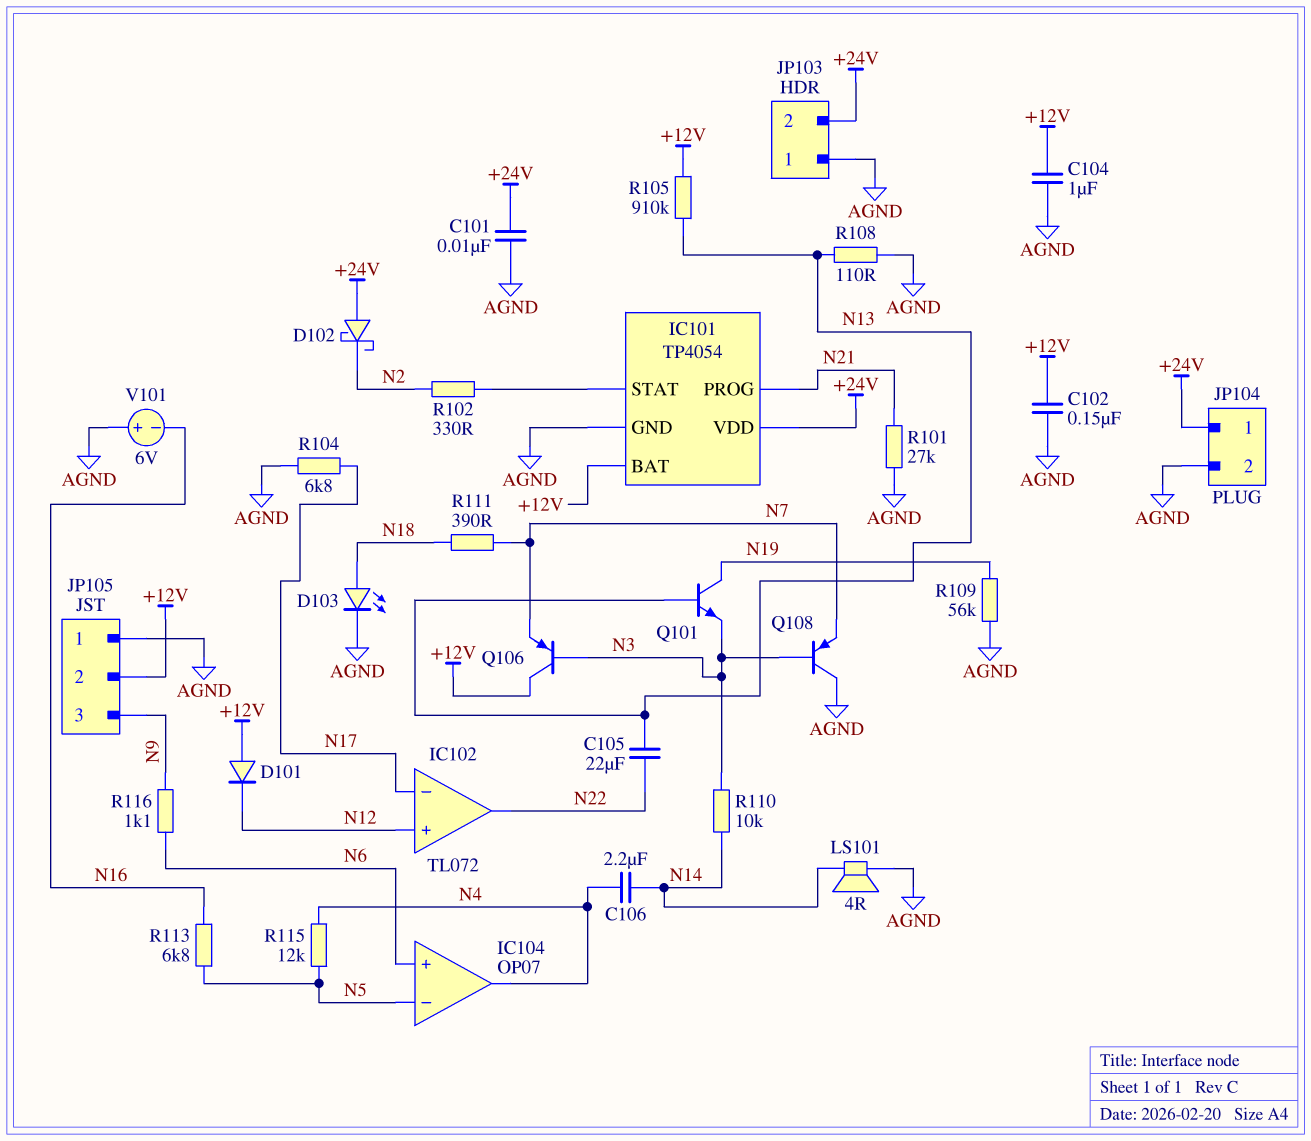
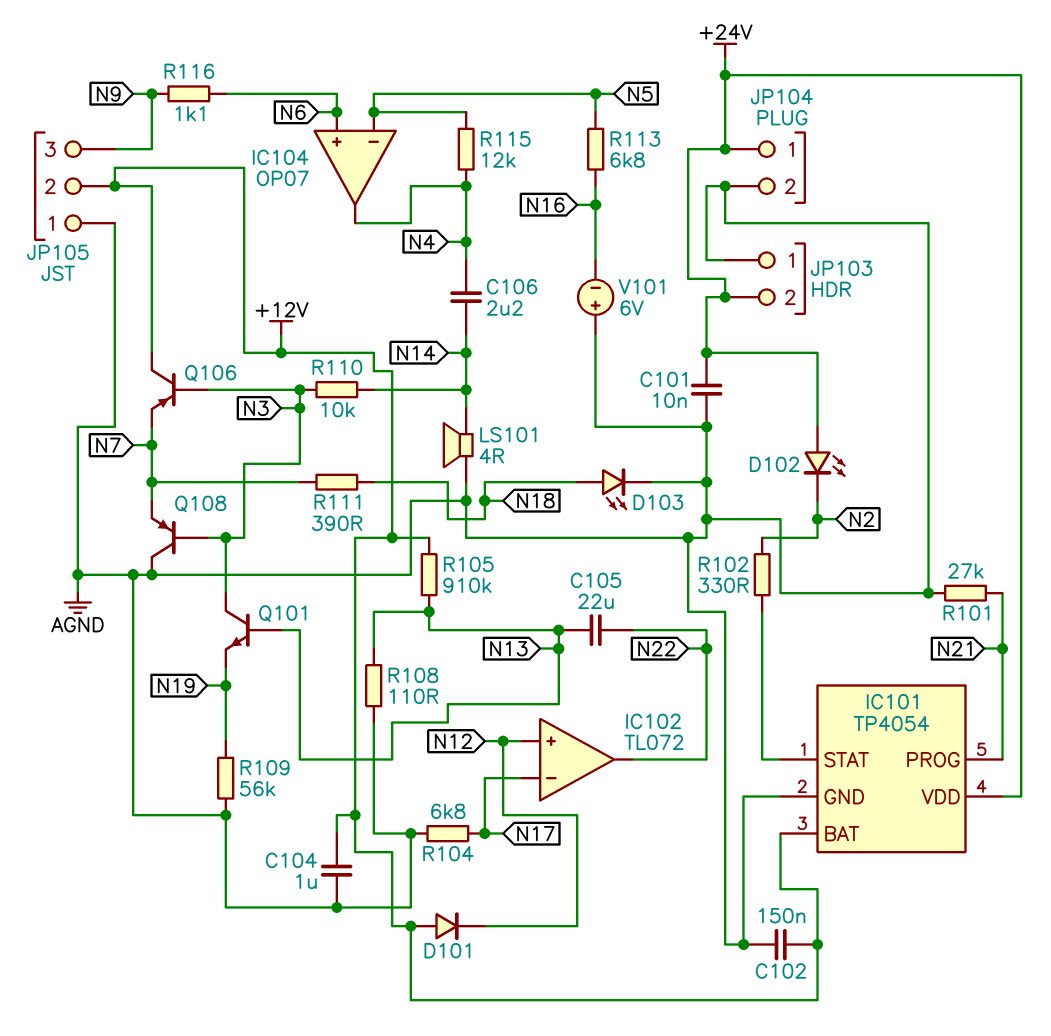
D102: schottky (A +24V, K N2) -> LED (A +24V, K N2)
Q101: NPN (B N13, C N19, E N3) -> NPN (B N13, C N3, E N19)

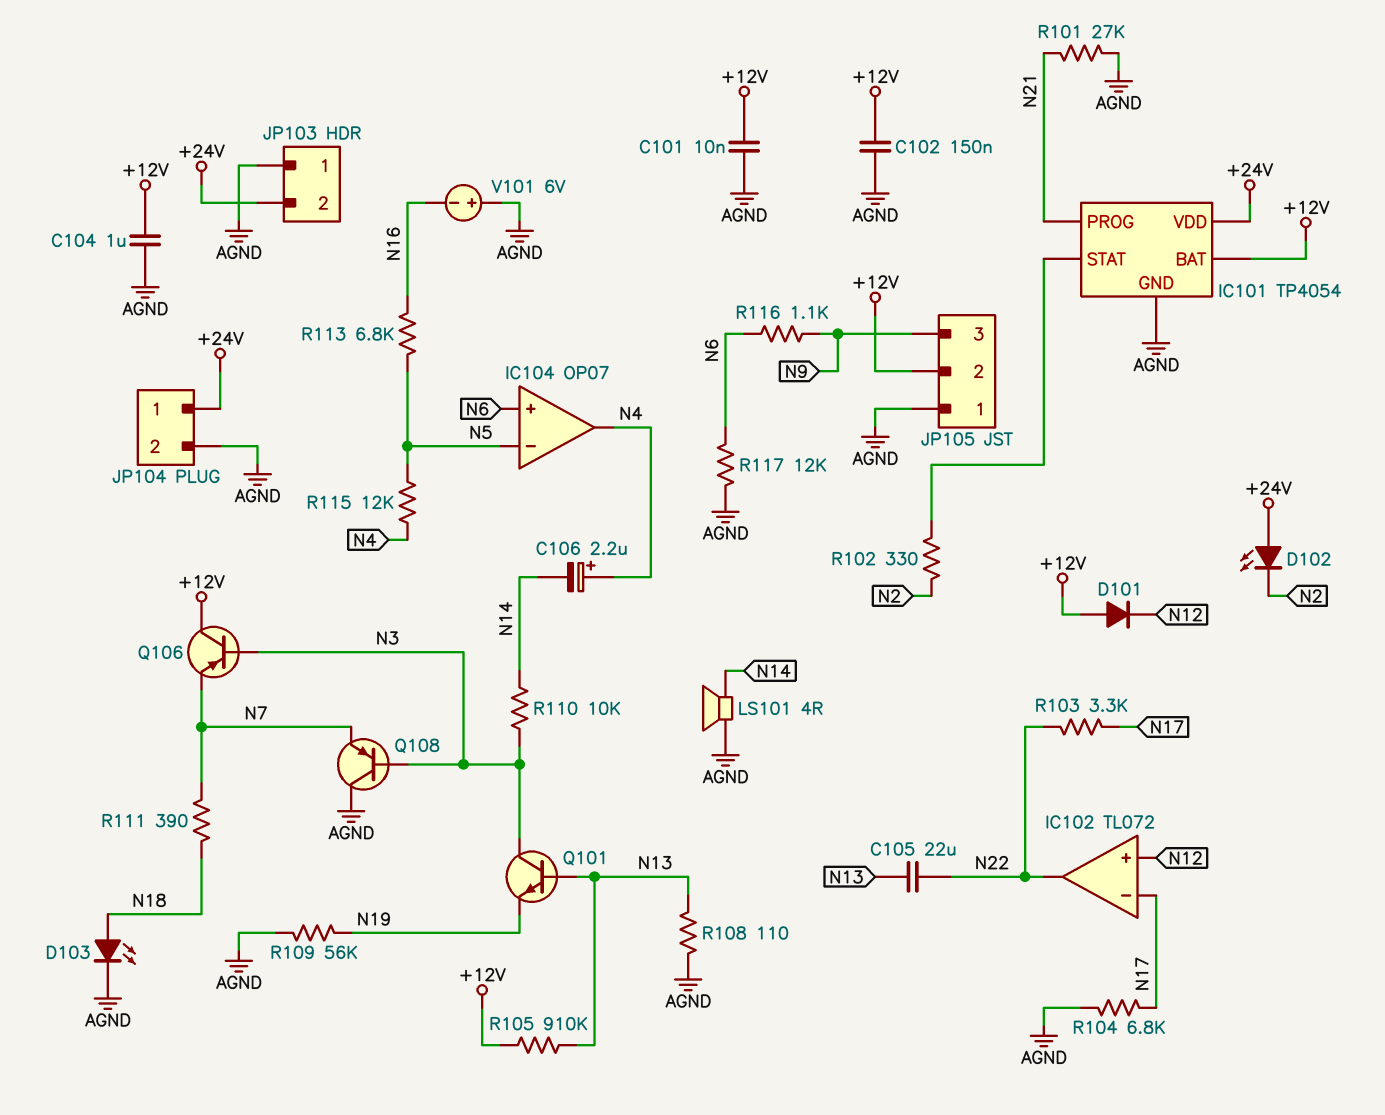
C101: 10nF (+24V, AGND) -> 10nF (+12V, AGND)
C106: 2.2uF (N4, N14) -> 2.2uF (plus N4, minus N14)
R103: none -> 3.3k (N17, N22)
R117: none -> 12k (AGND, N6)

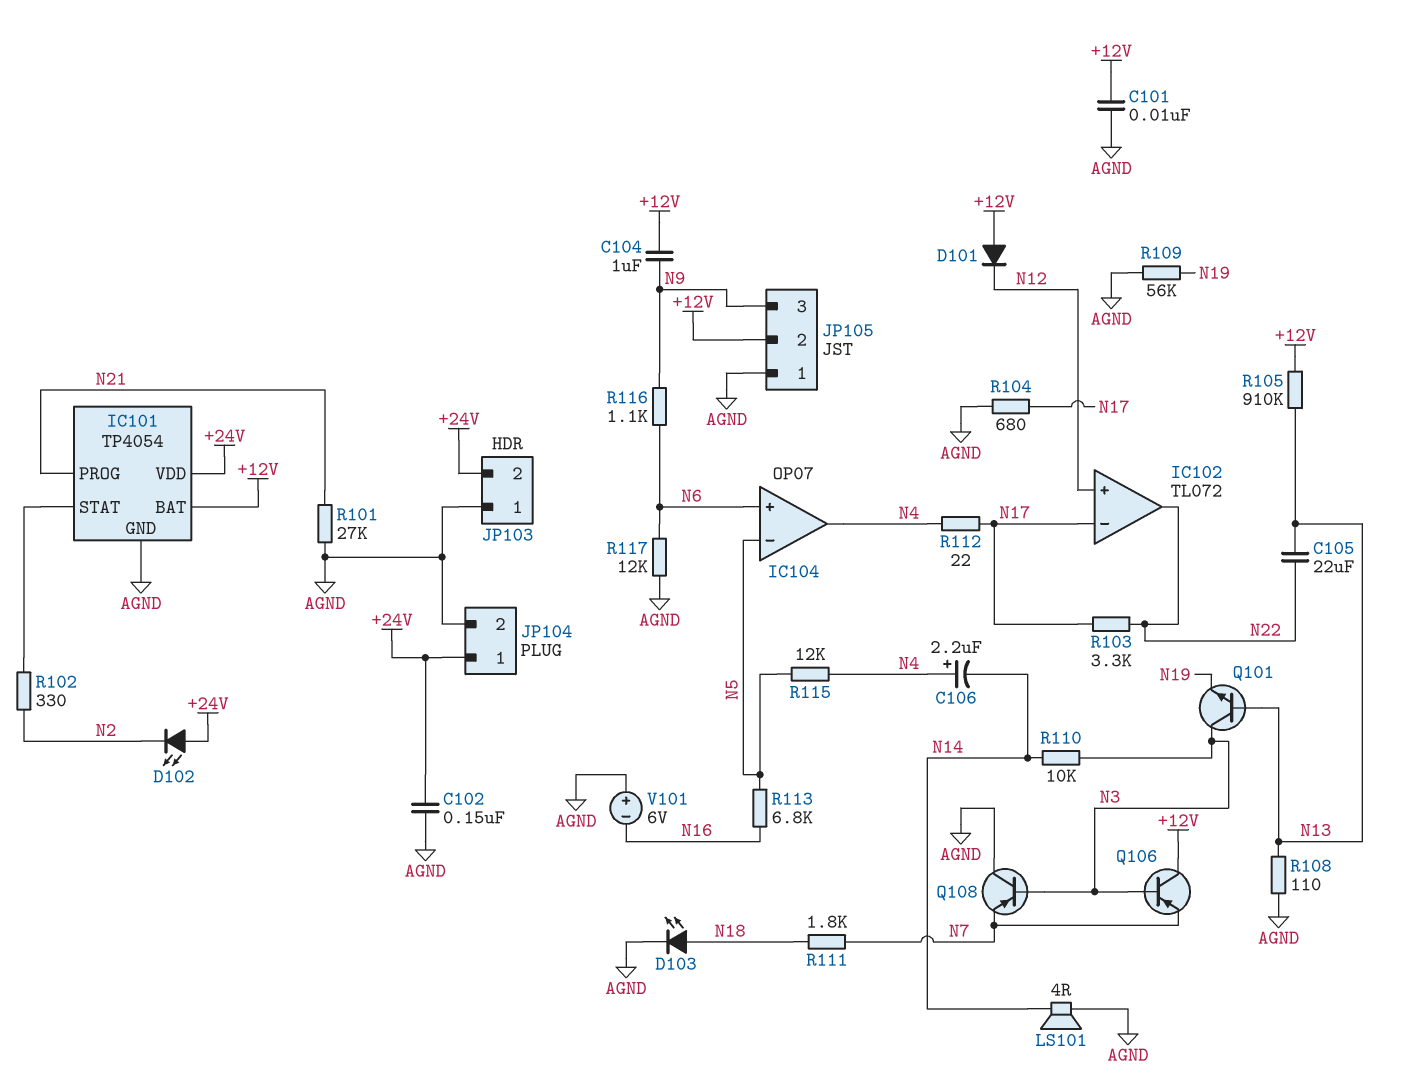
C102: 150nF (+12V, AGND) -> 150nF (+24V, AGND)
C104: 1uF (+12V, AGND) -> 1uF (+12V, N9)
R104: 6.8k (AGND, N17) -> 680 (AGND, N17)
R111: 390 (N7, N18) -> 1.8k (N7, N18)
R112: none -> 22 (N4, N17)

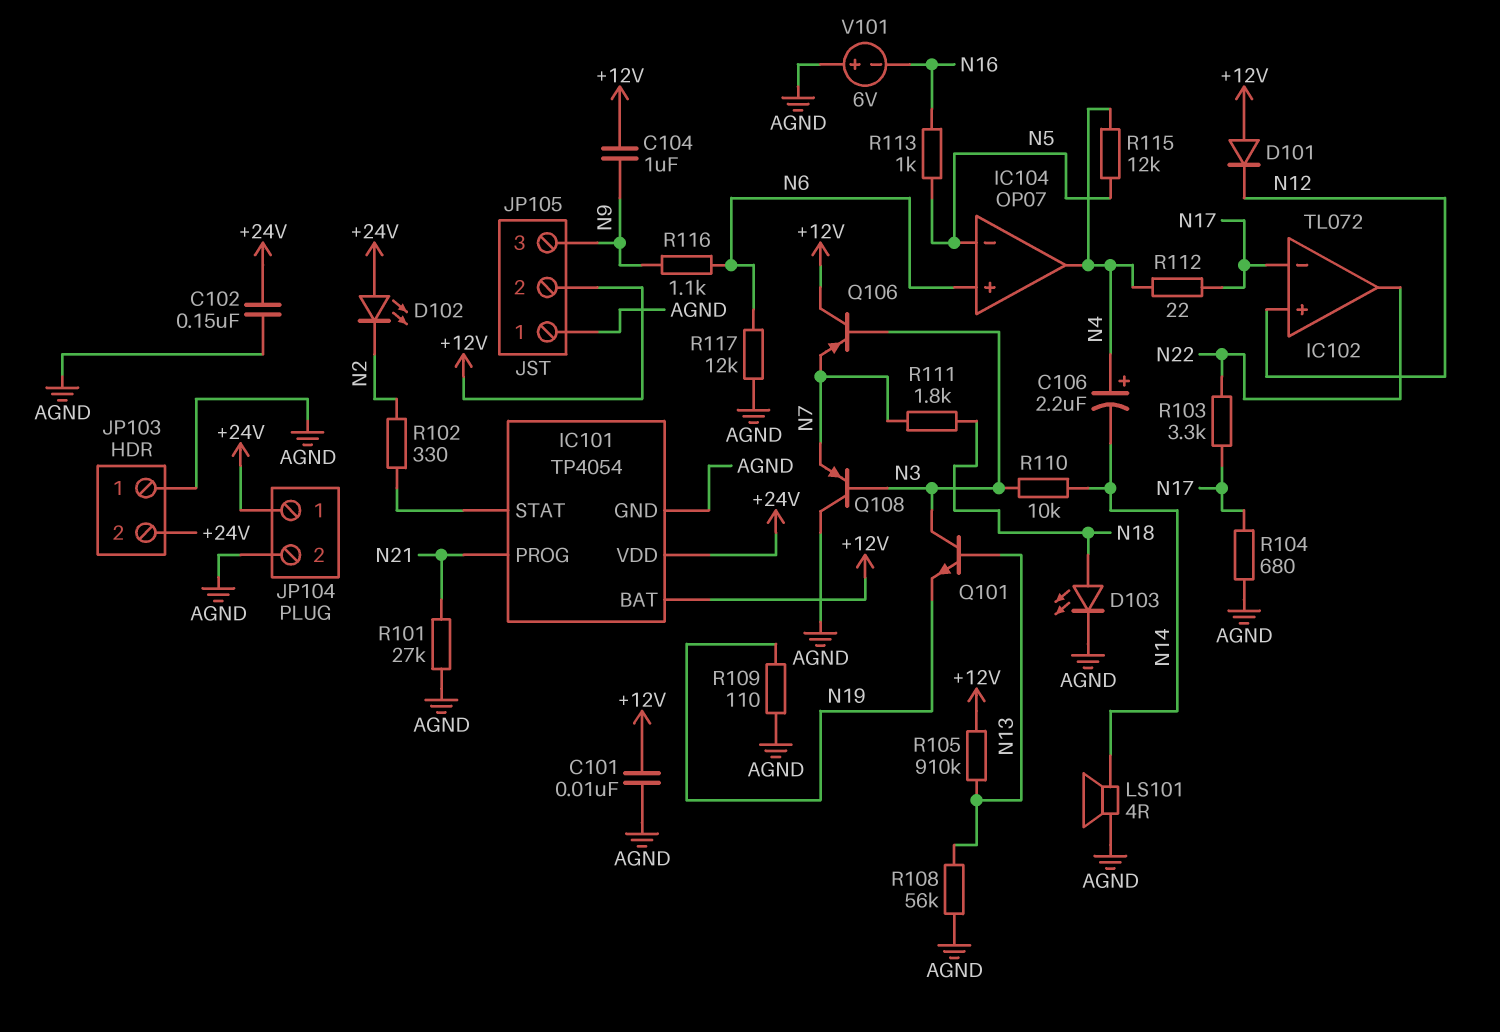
C105: 22uF (N13, N22) -> none
R108: 110 (AGND, N13) -> 56k (AGND, N13)
R109: 56k (AGND, N19) -> 110 (AGND, N19)
R113: 6.8k (N5, N16) -> 1k (N5, N16)

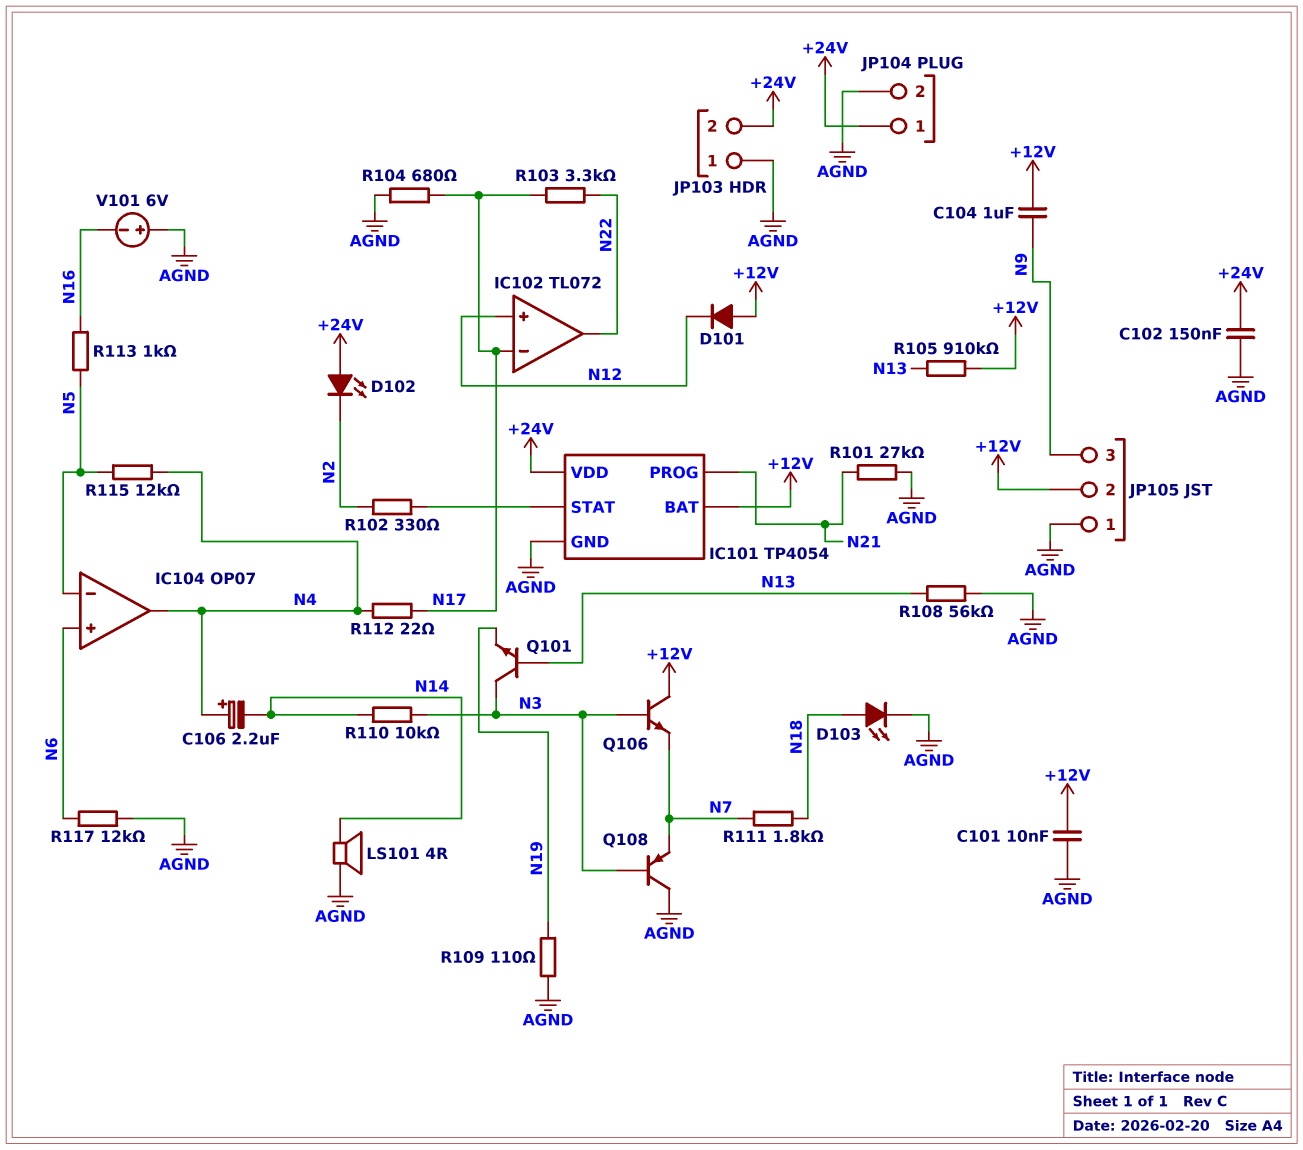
Q106: PNP (B N3, C +12V, E N7) -> NPN (B N3, C +12V, E N7)
R116: 1.1k (N6, N9) -> none

